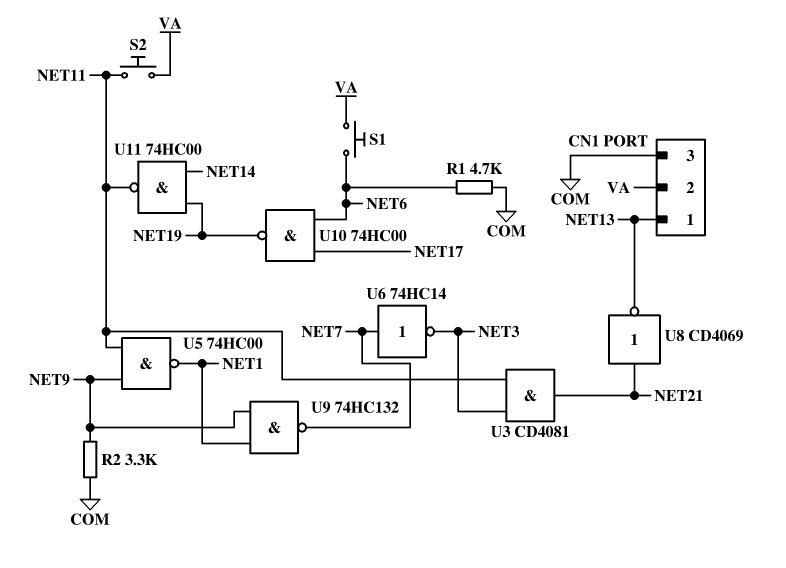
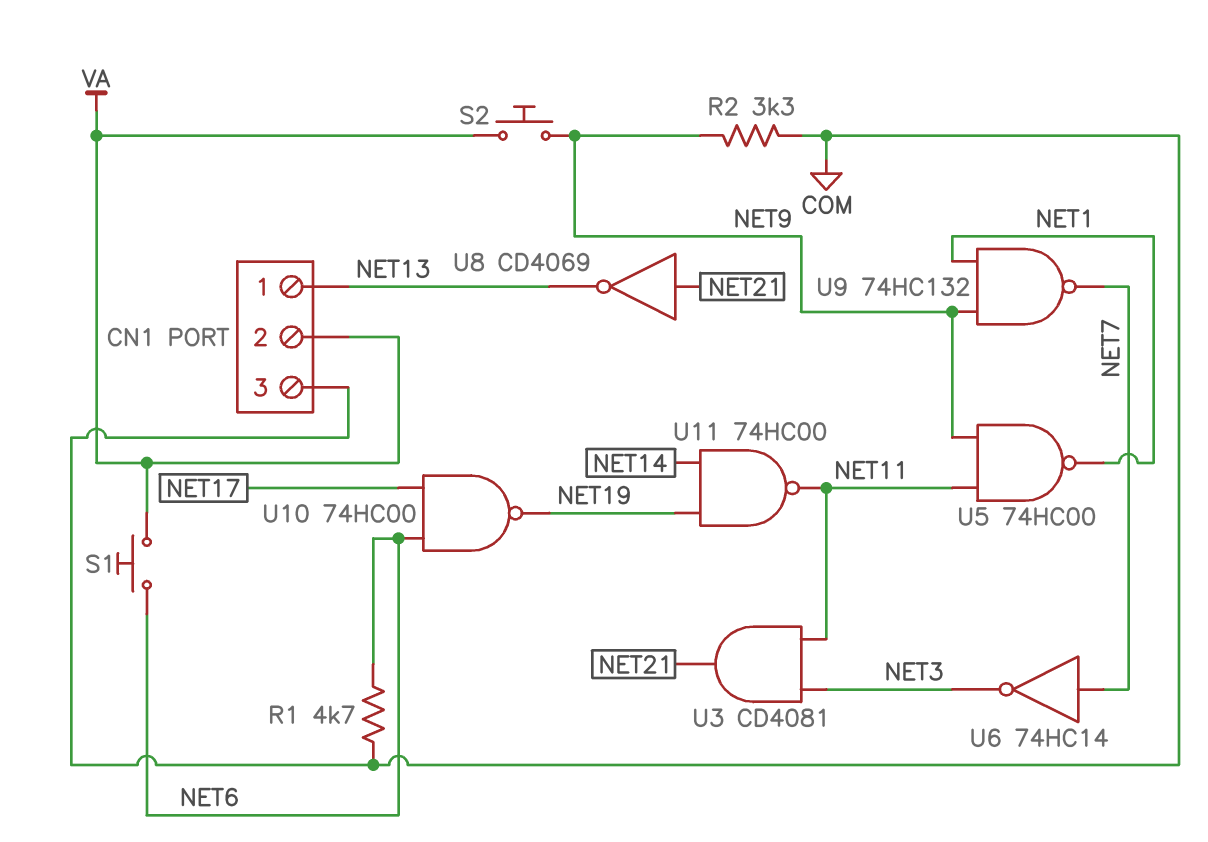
S2: button (NET11, VA) -> button (NET9, VA)

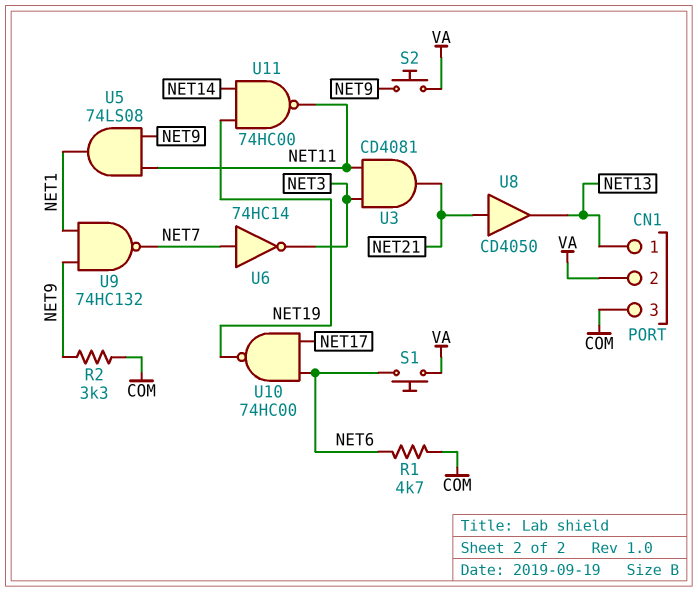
U5: NAND 74HC00 (in NET9, in NET11, out NET1) -> AND 74LS08 (in NET9, in NET11, out NET1)
U8: NOT CD4069 (in NET21, out NET13) -> buffer CD4050 (in NET21, out NET13)

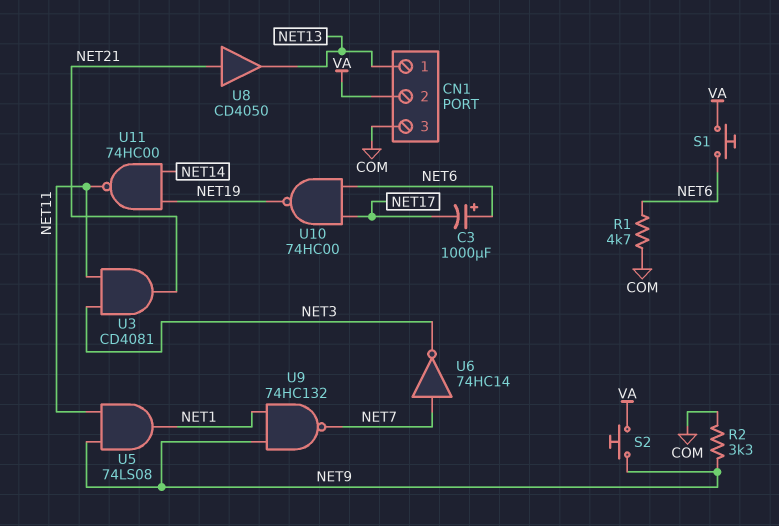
C3: none -> 1000uF (plus NET6, minus NET17)

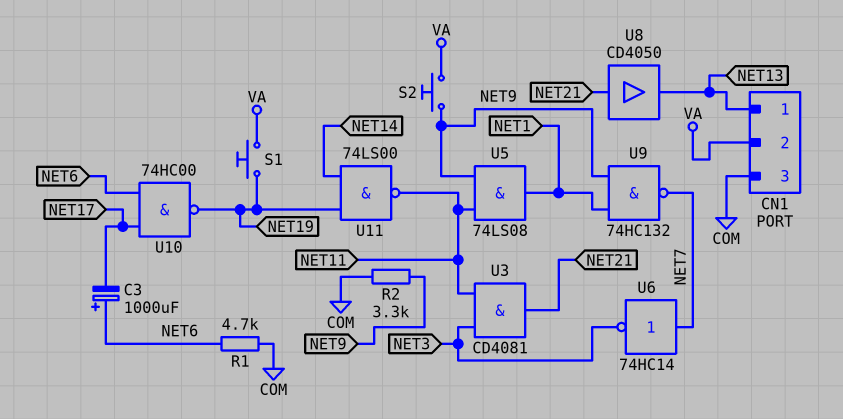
S1: button (NET6, VA) -> button (NET19, VA)
U11: NAND 74HC00 (in NET14, in NET19, out NET11) -> NAND 74LS00 (in NET14, in NET19, out NET11)

